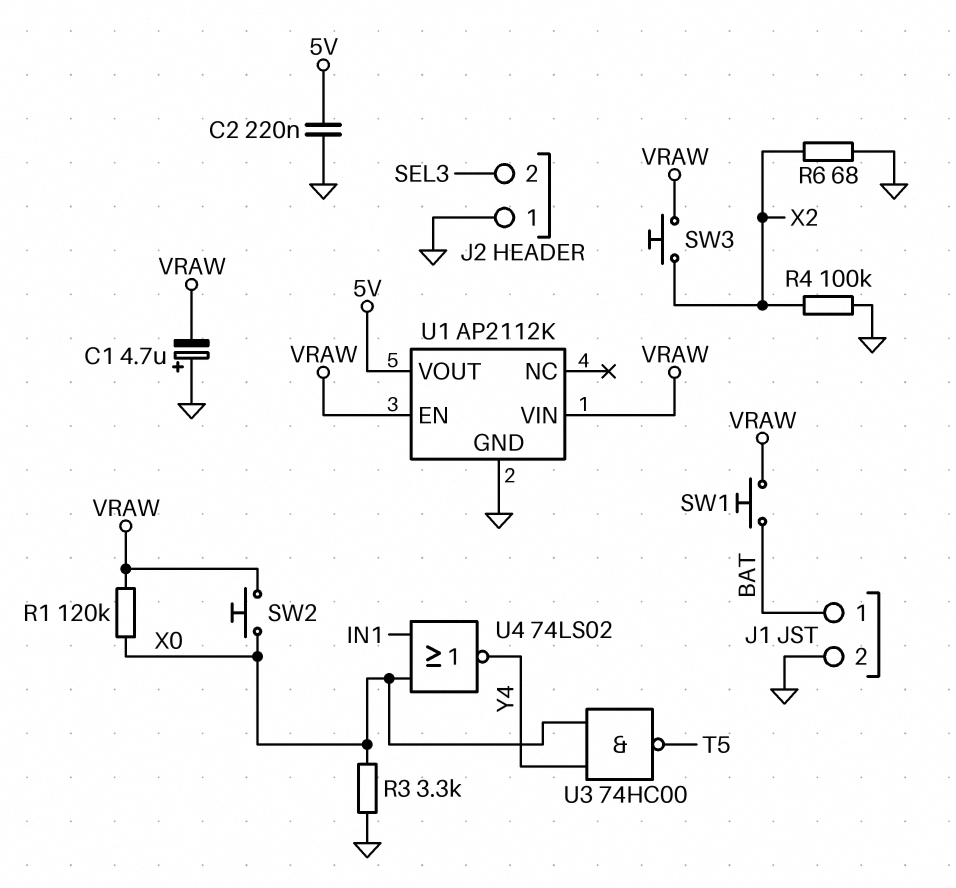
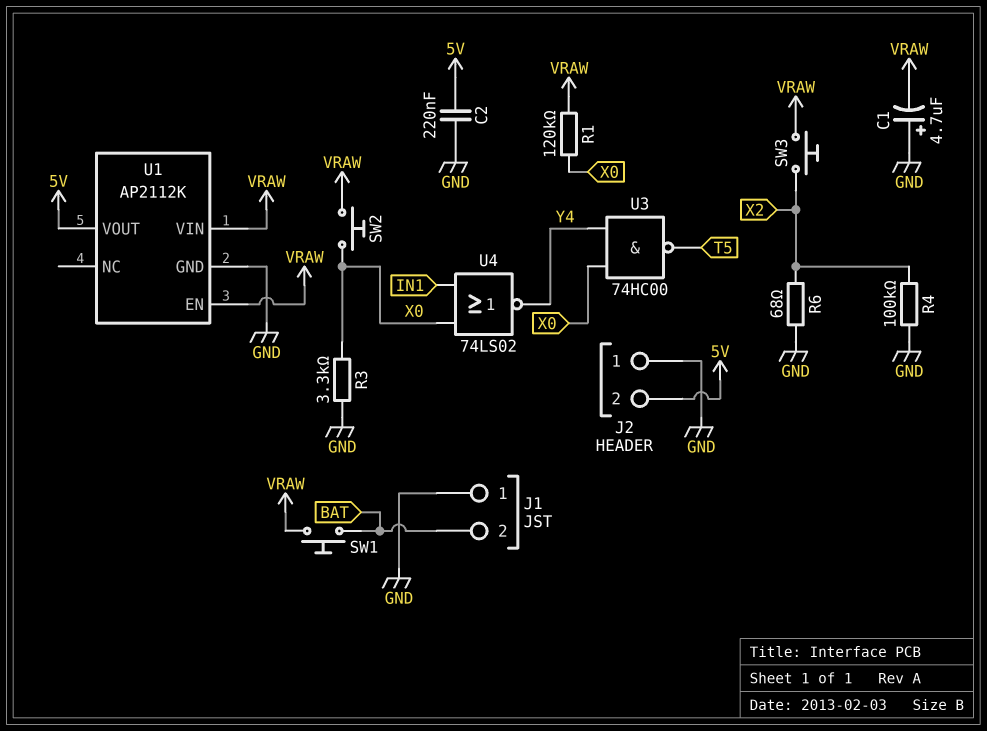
J1 pin 1: BAT -> GND
J1 pin 2: GND -> BAT
J2 pin 2: SEL3 -> 5V

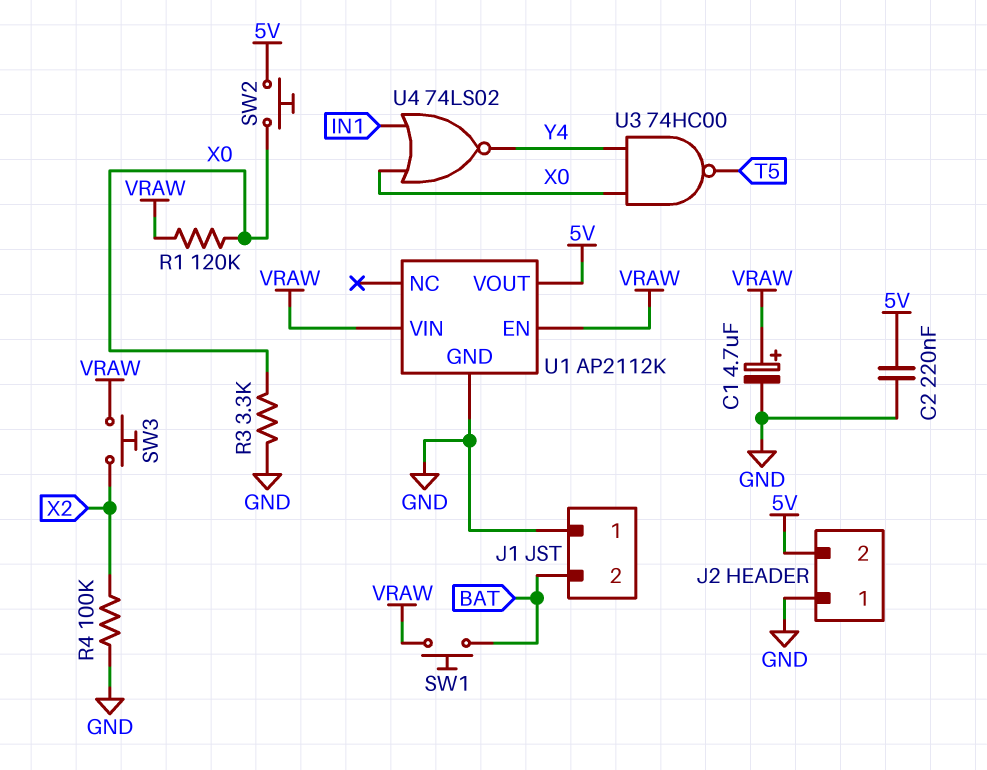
C1: 4.7uF (plus GND, minus VRAW) -> 4.7uF (plus VRAW, minus GND)
R6: 68 (GND, X2) -> none
SW2: button (VRAW, X0) -> button (5V, X0)

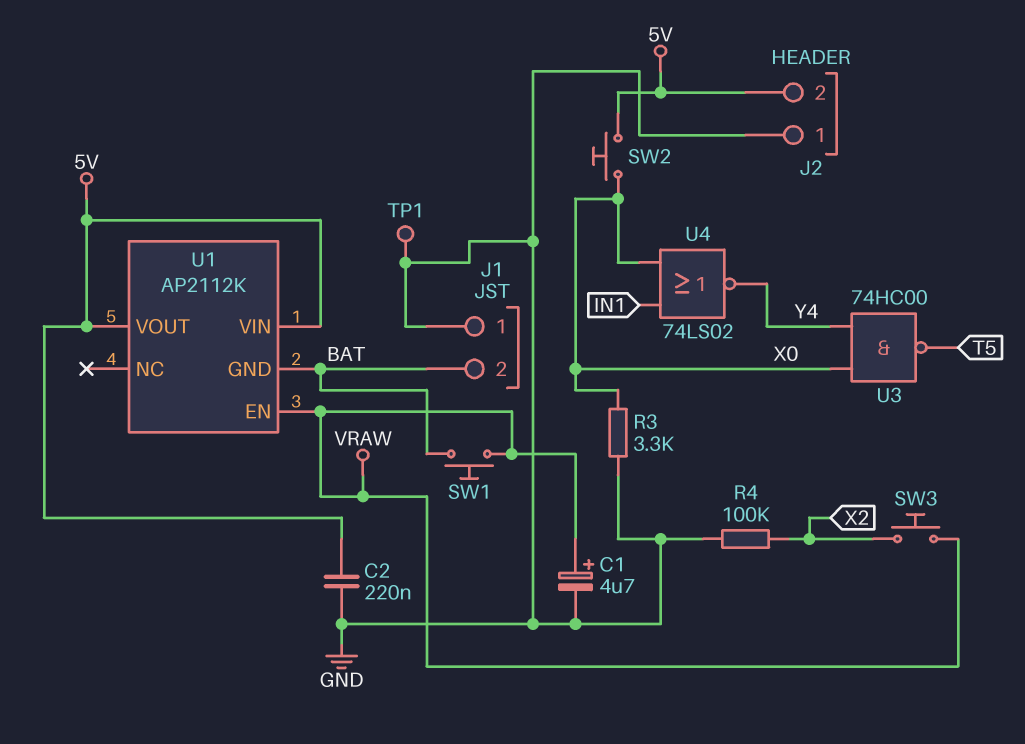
R1: 120k (VRAW, X0) -> none
TP1: none -> test point (GND)
U1 pin GND: GND -> BAT
U1 pin VIN: VRAW -> 5V

